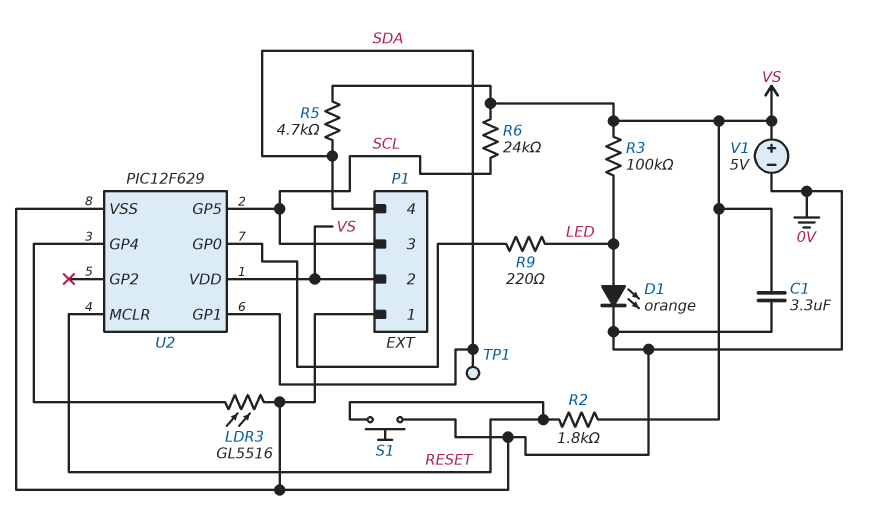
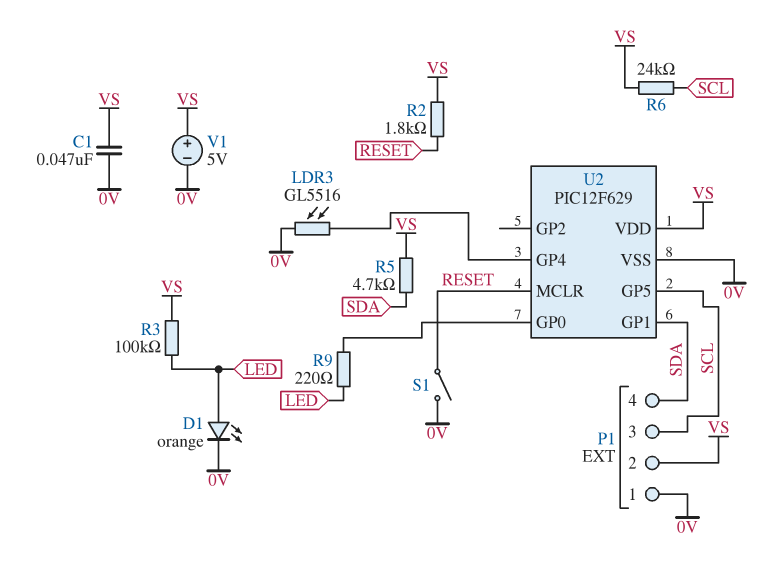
C1: 3.3uF (0V, VS) -> 47nF (0V, VS)
S1: button (0V, RESET) -> switch (0V, RESET)
TP1: test point (SDA) -> none

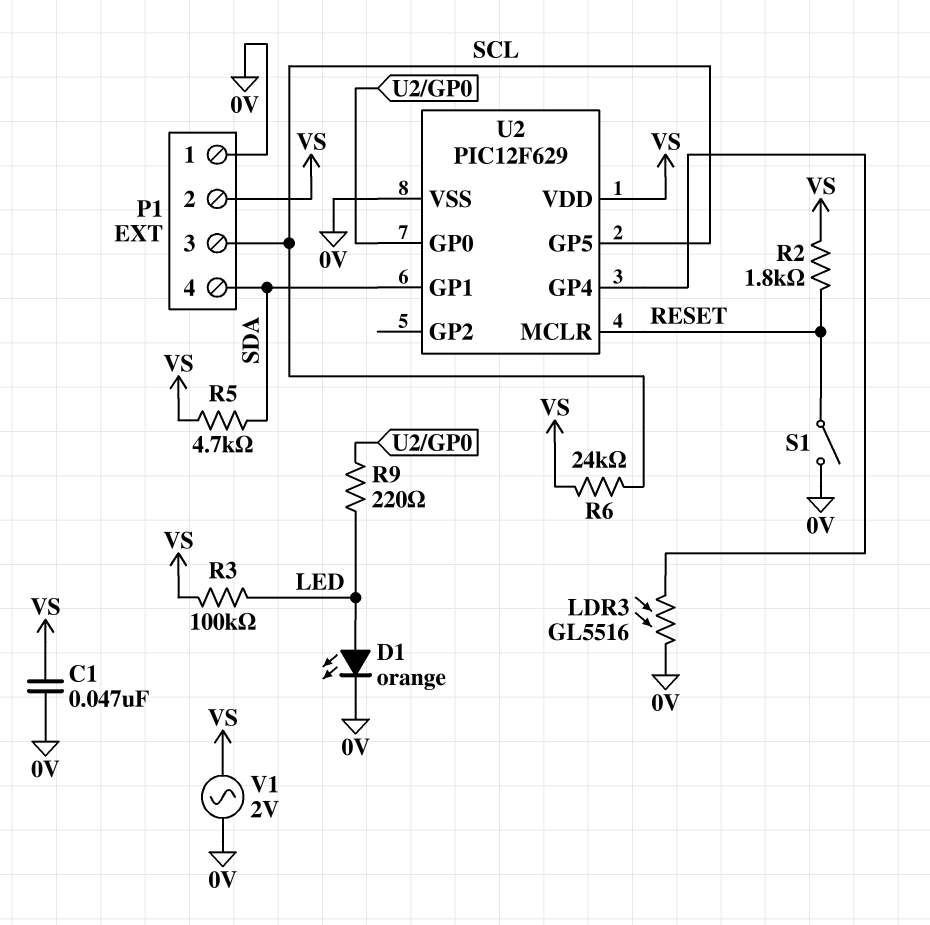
V1: 5V (plus VS, minus 0V) -> AC 2V (0V, VS)

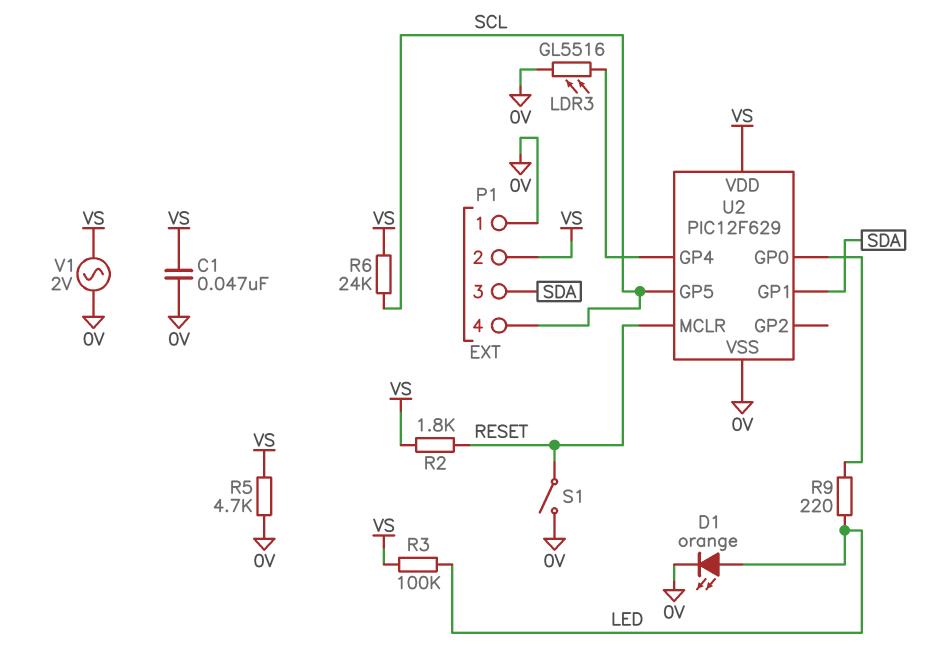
P1 pin 3: SCL -> SDA
P1 pin 4: SDA -> SCL
R5: 4.7k (SDA, VS) -> 4.7k (0V, VS)

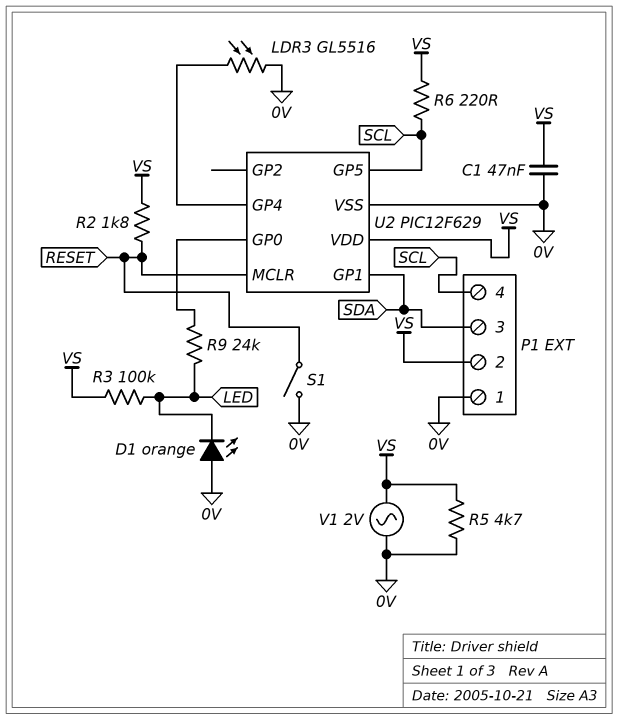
D1: LED orange (A LED, K 0V) -> LED orange (A 0V, K LED)
R6: 24k (SCL, VS) -> 220 (SCL, VS)
R9: 220 (LED, U2/GP0) -> 24k (LED, U2/GP0)

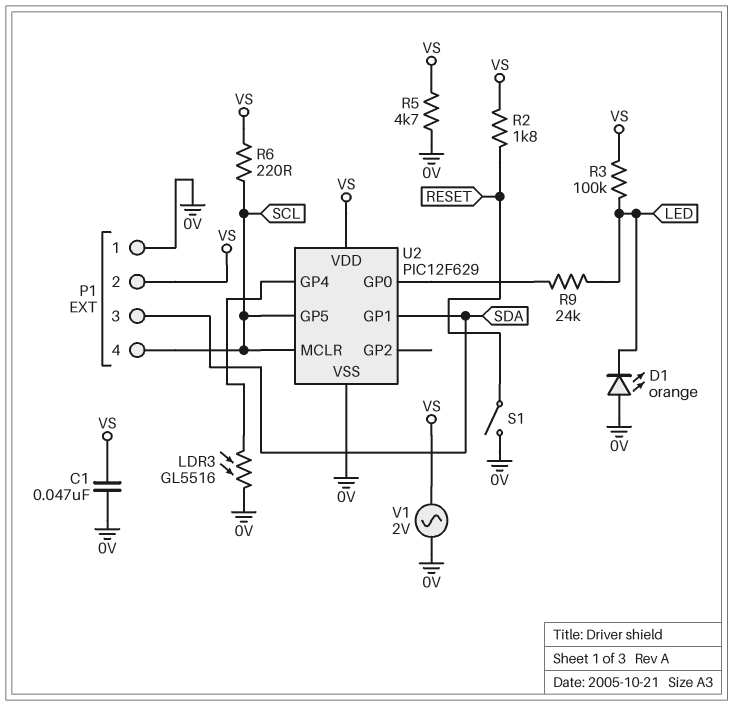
U2 pin MCLR: RESET -> SCL

